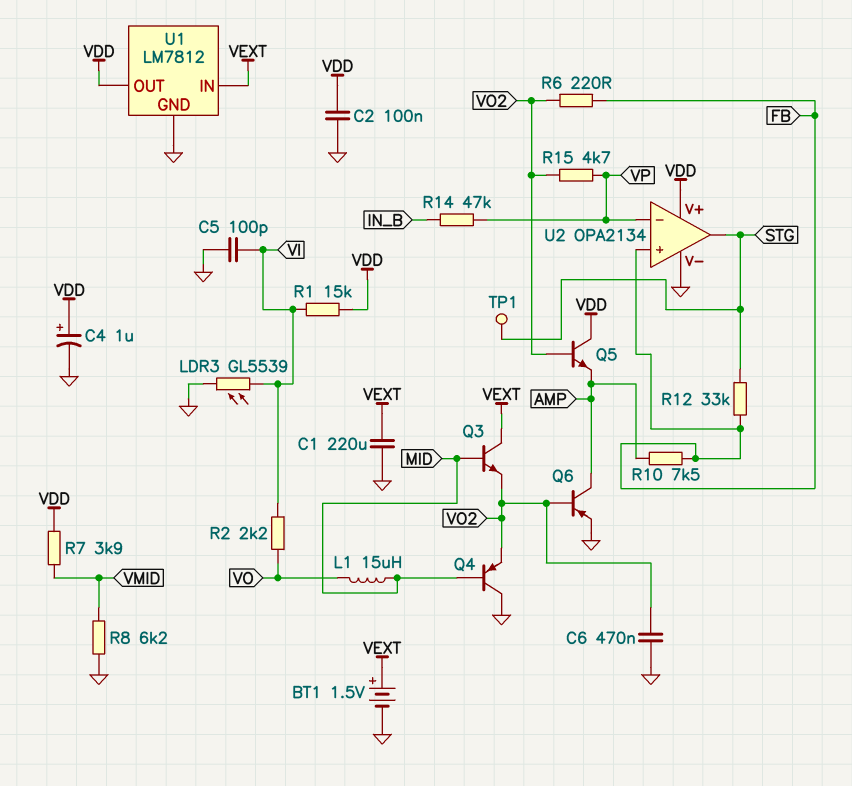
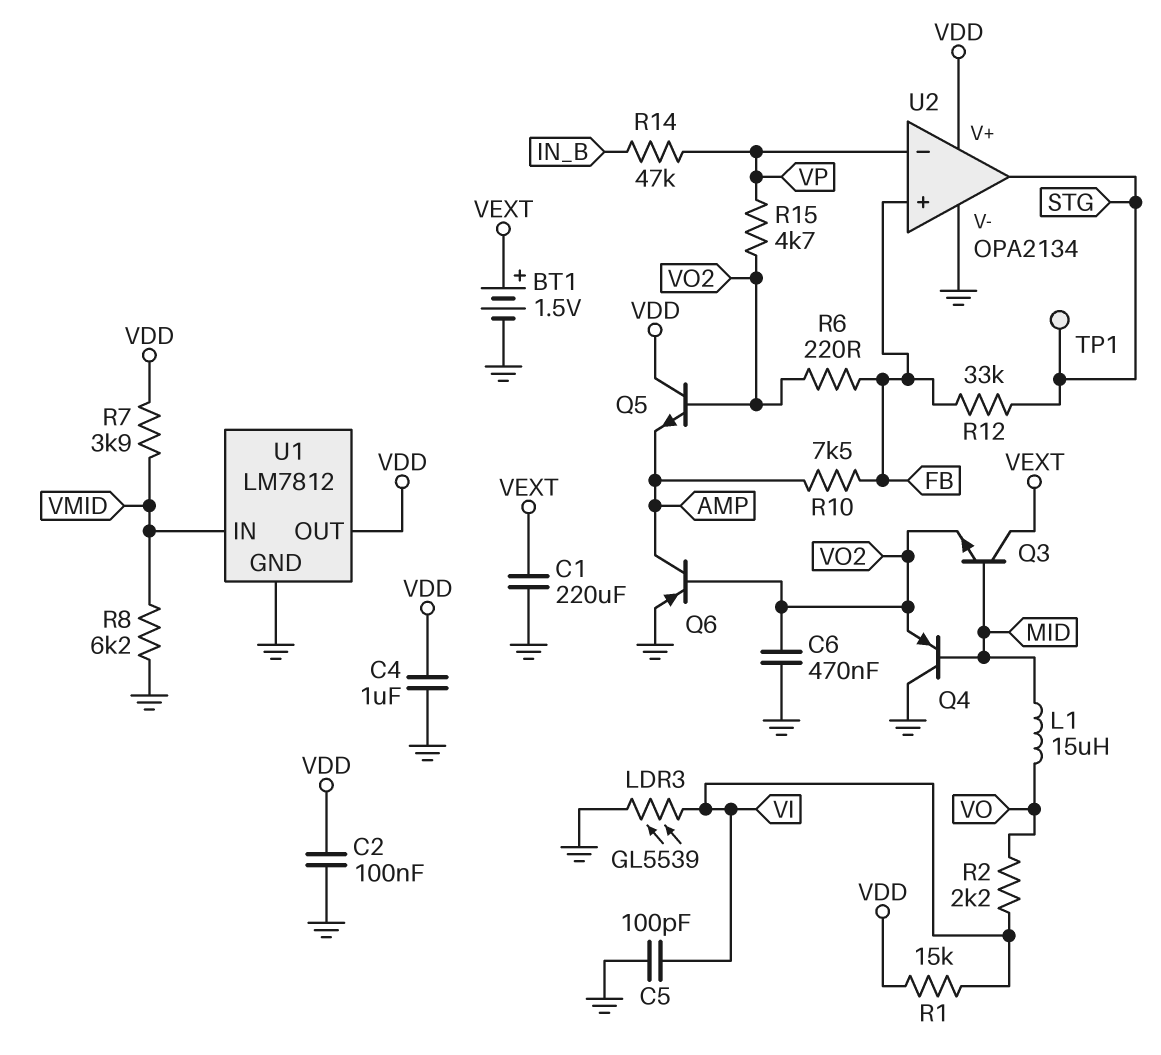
C4: 1uF (plus VDD, minus GND) -> 1uF (GND, VDD)
U1 pin IN: VEXT -> VMID

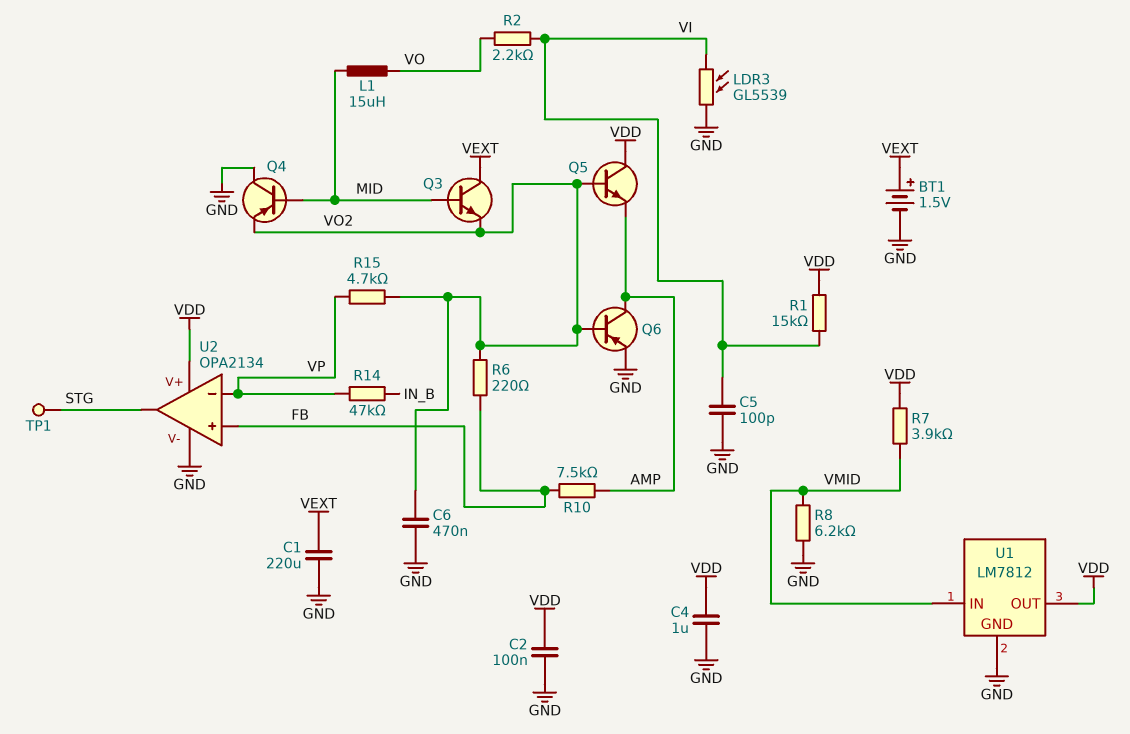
R12: 33k (FB, STG) -> none

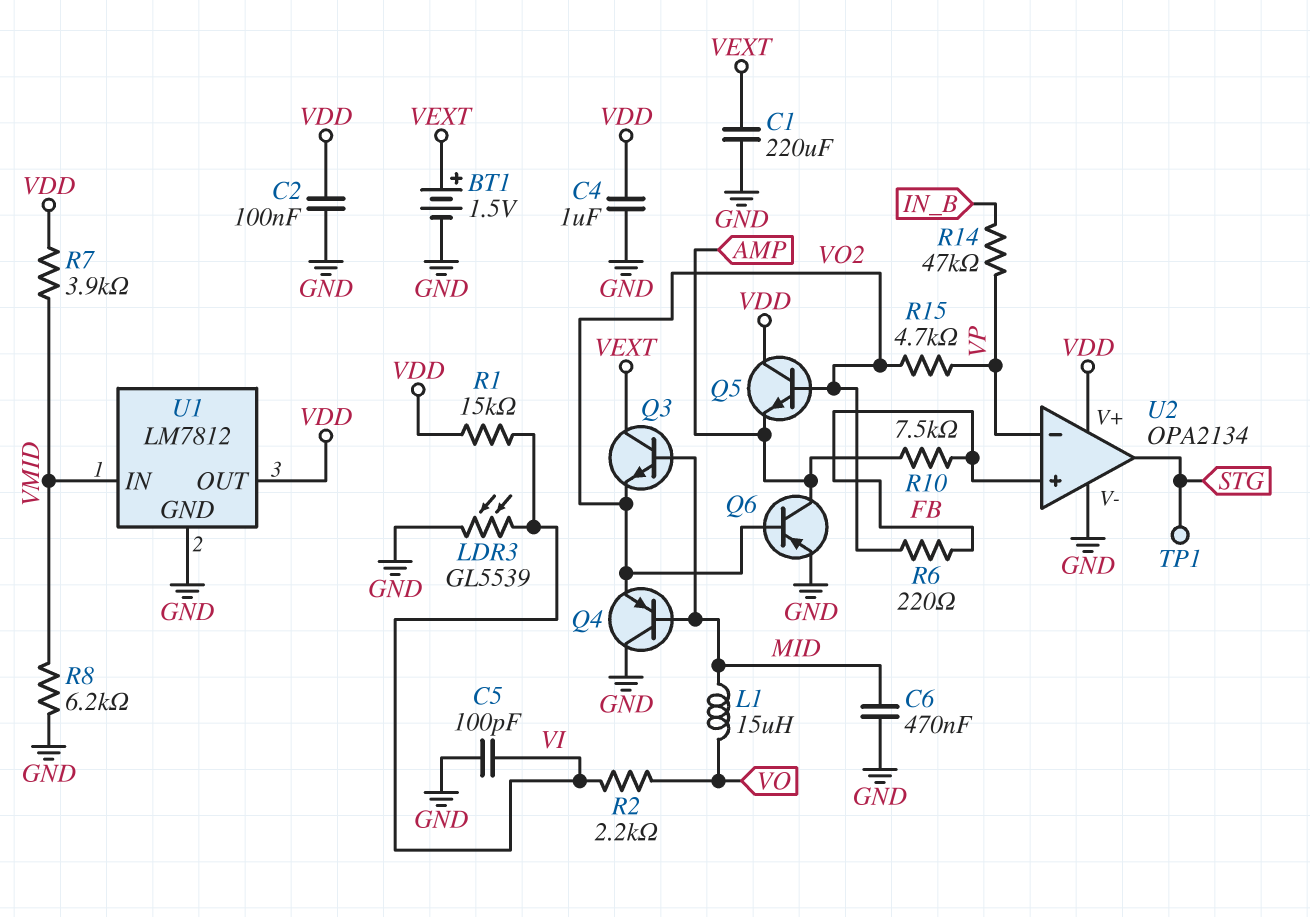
C6: 470nF (GND, VO2) -> 470nF (GND, MID)

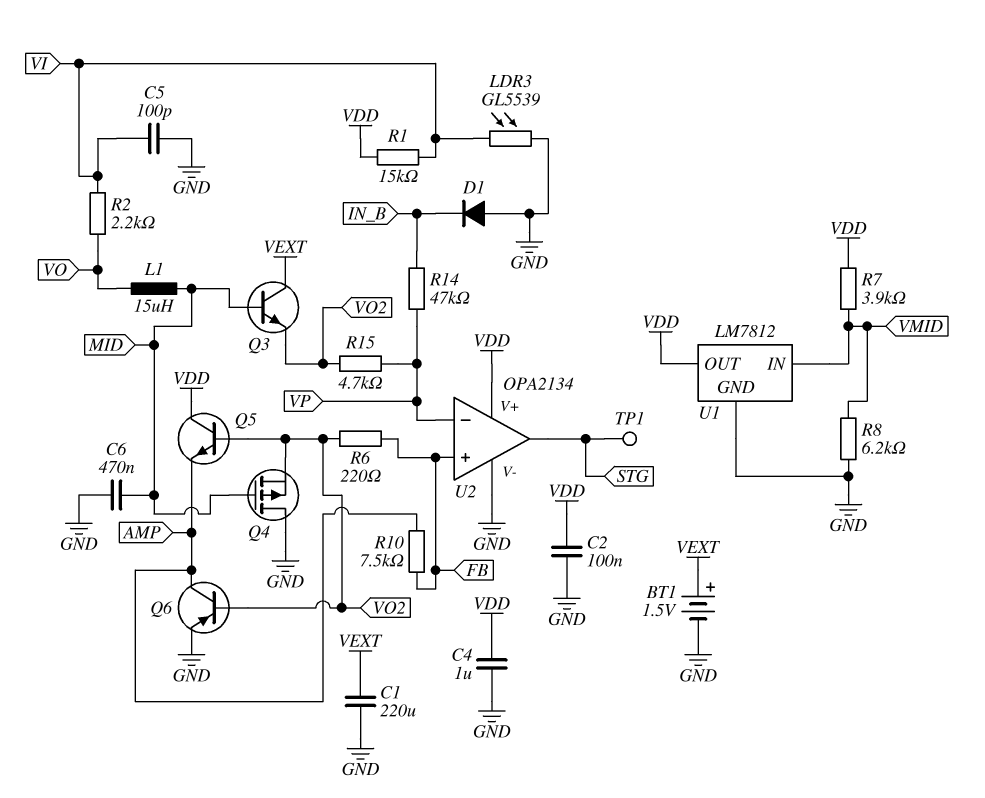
D1: none -> diode (A GND, K IN_B)
Q4: PNP (B MID, C GND, E VO2) -> PMOS (G MID, D GND, S VO2)

